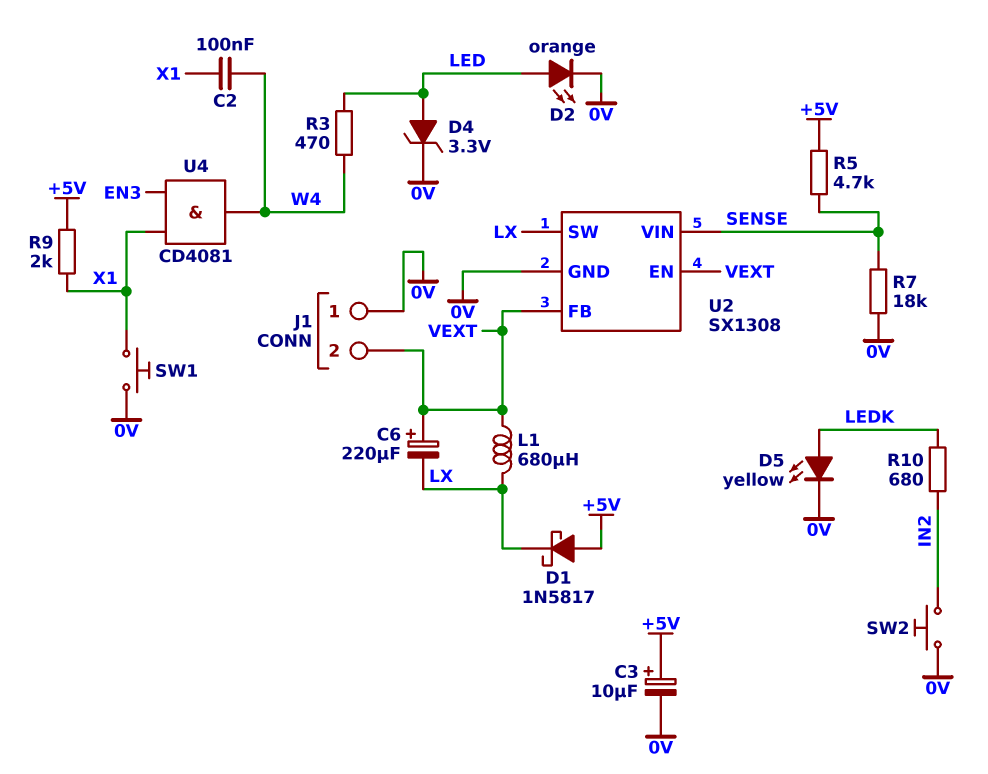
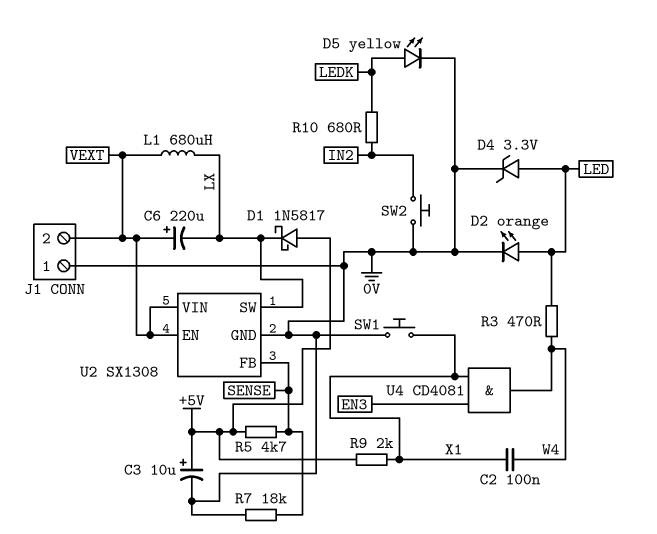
U2 pin FB: VEXT -> SENSE
U2 pin VIN: SENSE -> VEXT

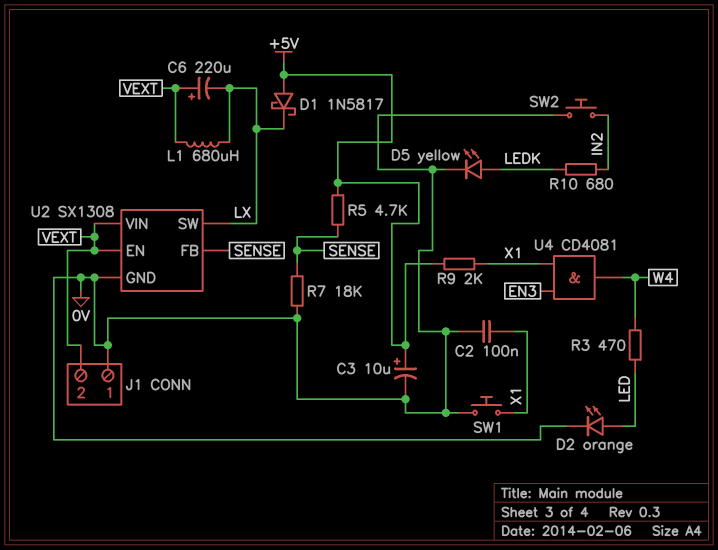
C2: 100nF (W4, X1) -> 100nF (0V, X1)
D4: zener 3.3V (A LED, K 0V) -> none

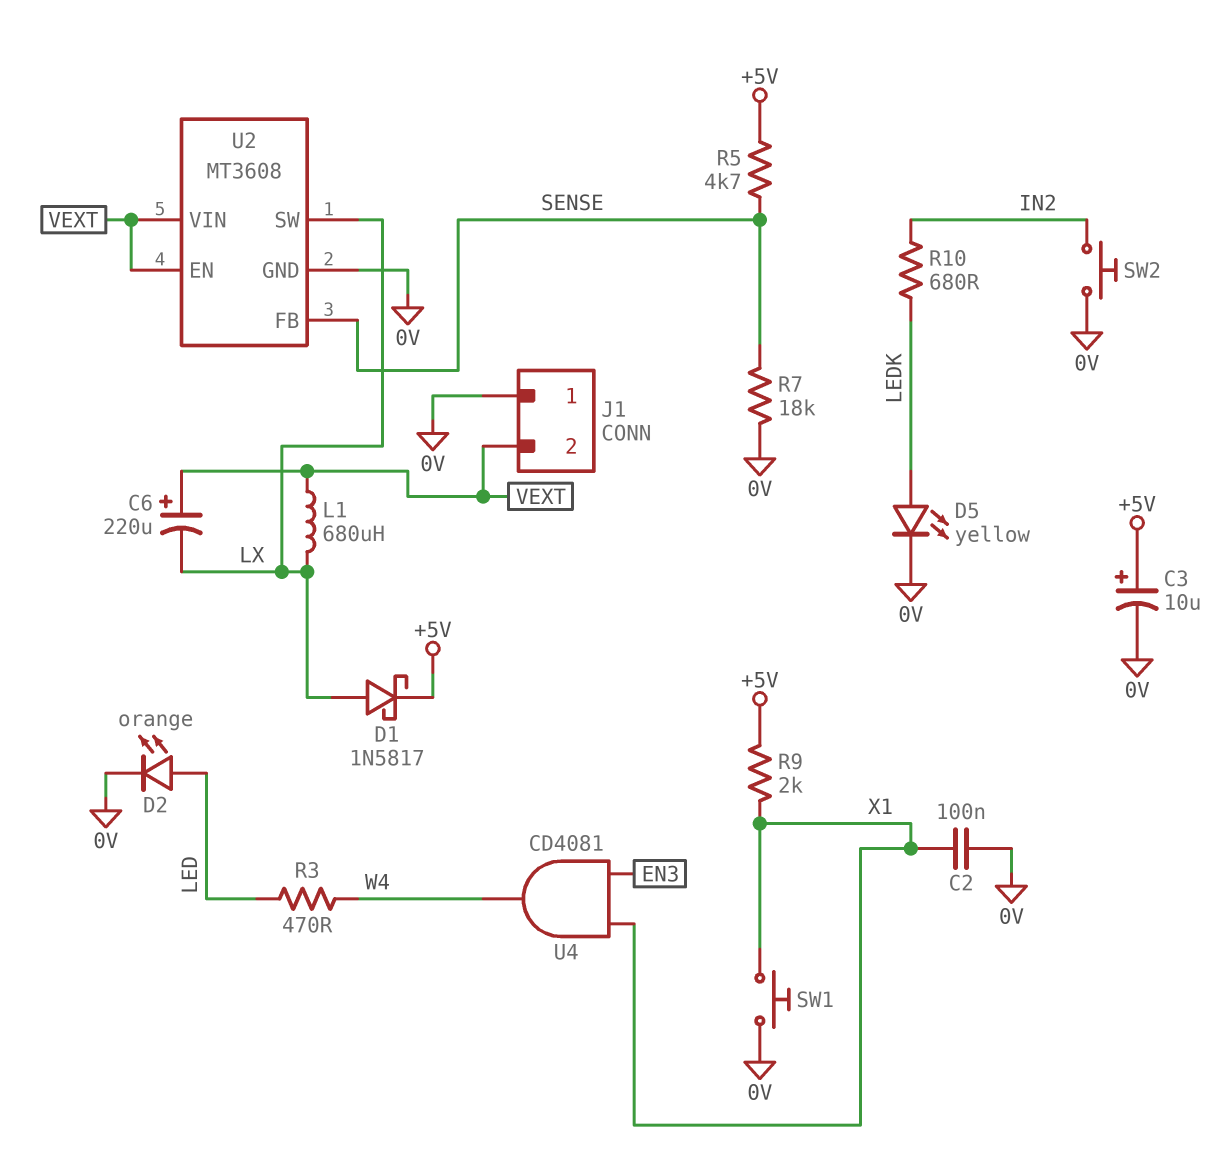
D1: schottky 1N5817 (A +5V, K LX) -> schottky 1N5817 (A LX, K +5V)
U2: SX1308 -> MT3608

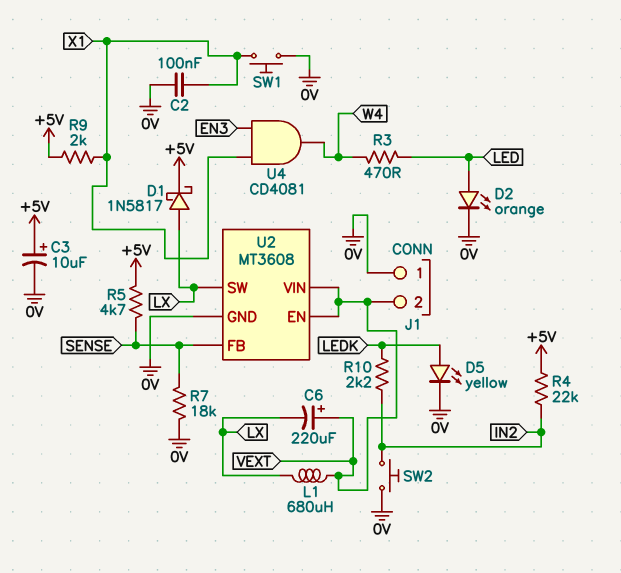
R4: none -> 22k (+5V, IN2)
R10: 680 (IN2, LEDK) -> 2.2k (IN2, LEDK)

